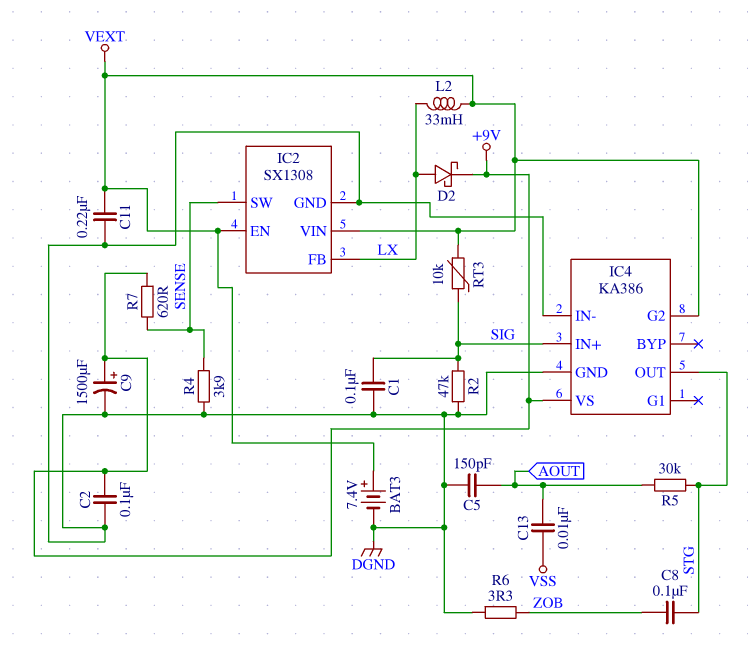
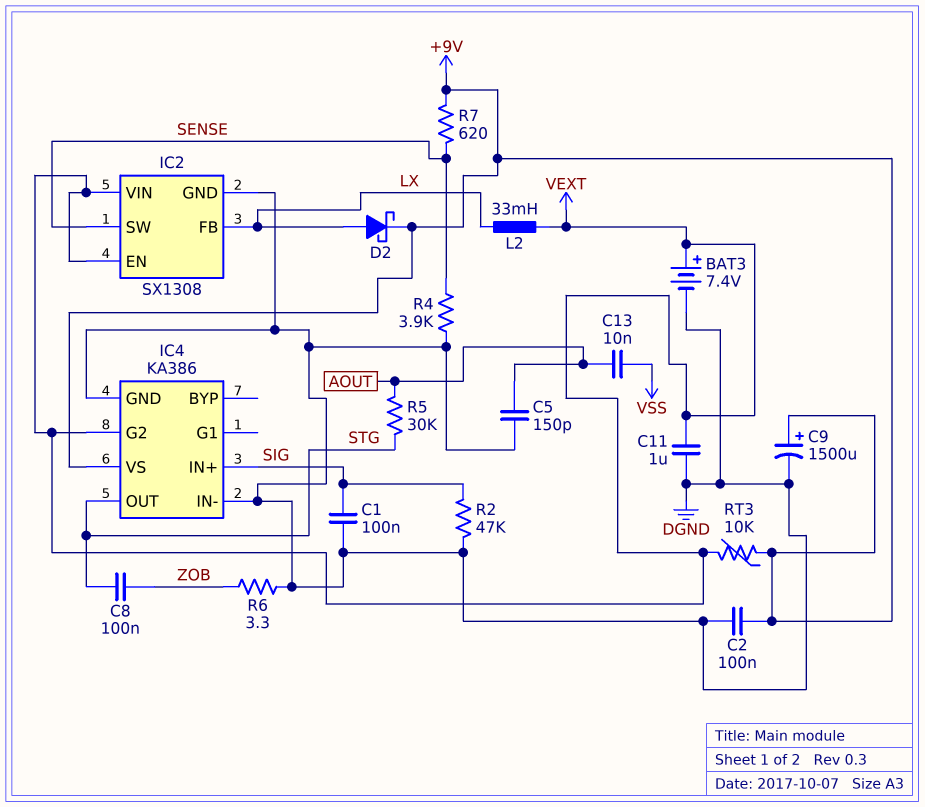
C11: 220nF (DGND, VEXT) -> 1uF (DGND, VEXT)
RT3: 10k (SIG, VEXT) -> 10k (+9V, VEXT)

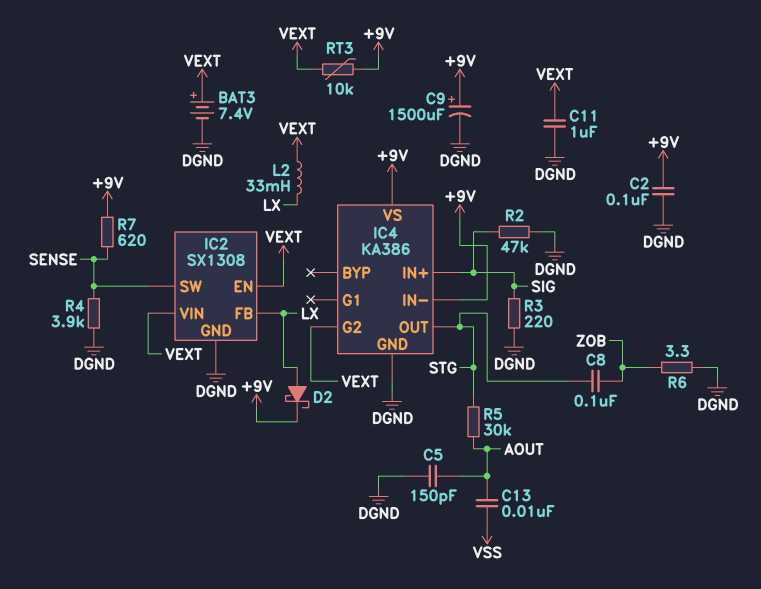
C1: 100nF (DGND, SIG) -> none
IC4 pin IN-: DGND -> +9V
R3: none -> 220 (DGND, SIG)

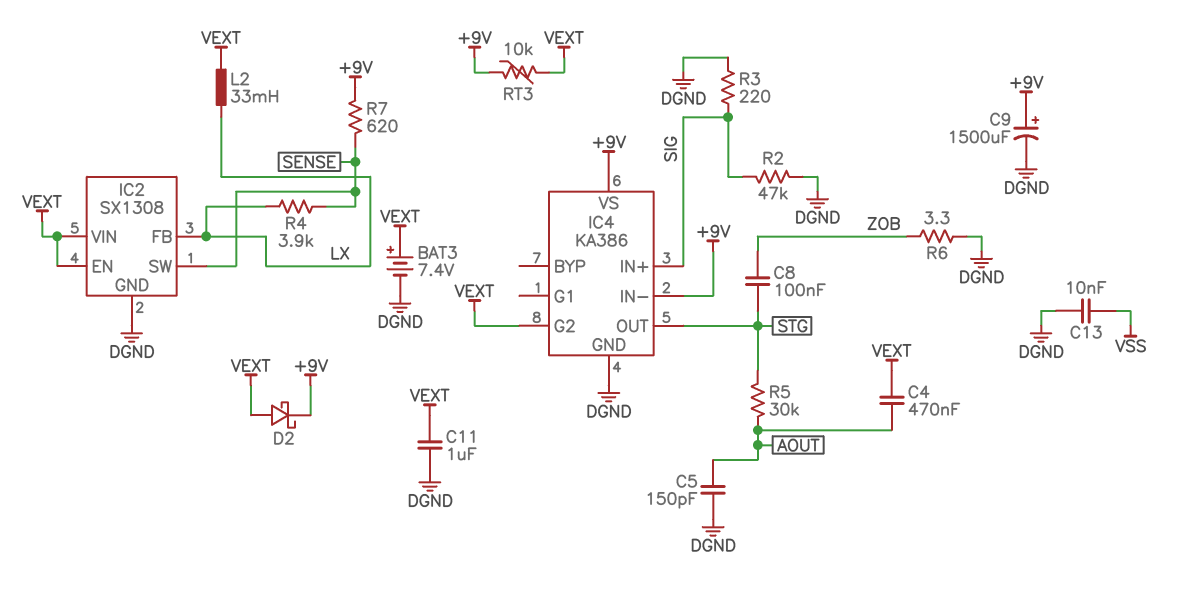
C2: 100nF (+9V, DGND) -> none
C4: none -> 470nF (AOUT, VEXT)
C13: 10nF (AOUT, VSS) -> 10nF (DGND, VSS)
D2: schottky (A LX, K +9V) -> schottky (A VEXT, K +9V)
R4: 3.9k (DGND, SENSE) -> 3.9k (LX, SENSE)

